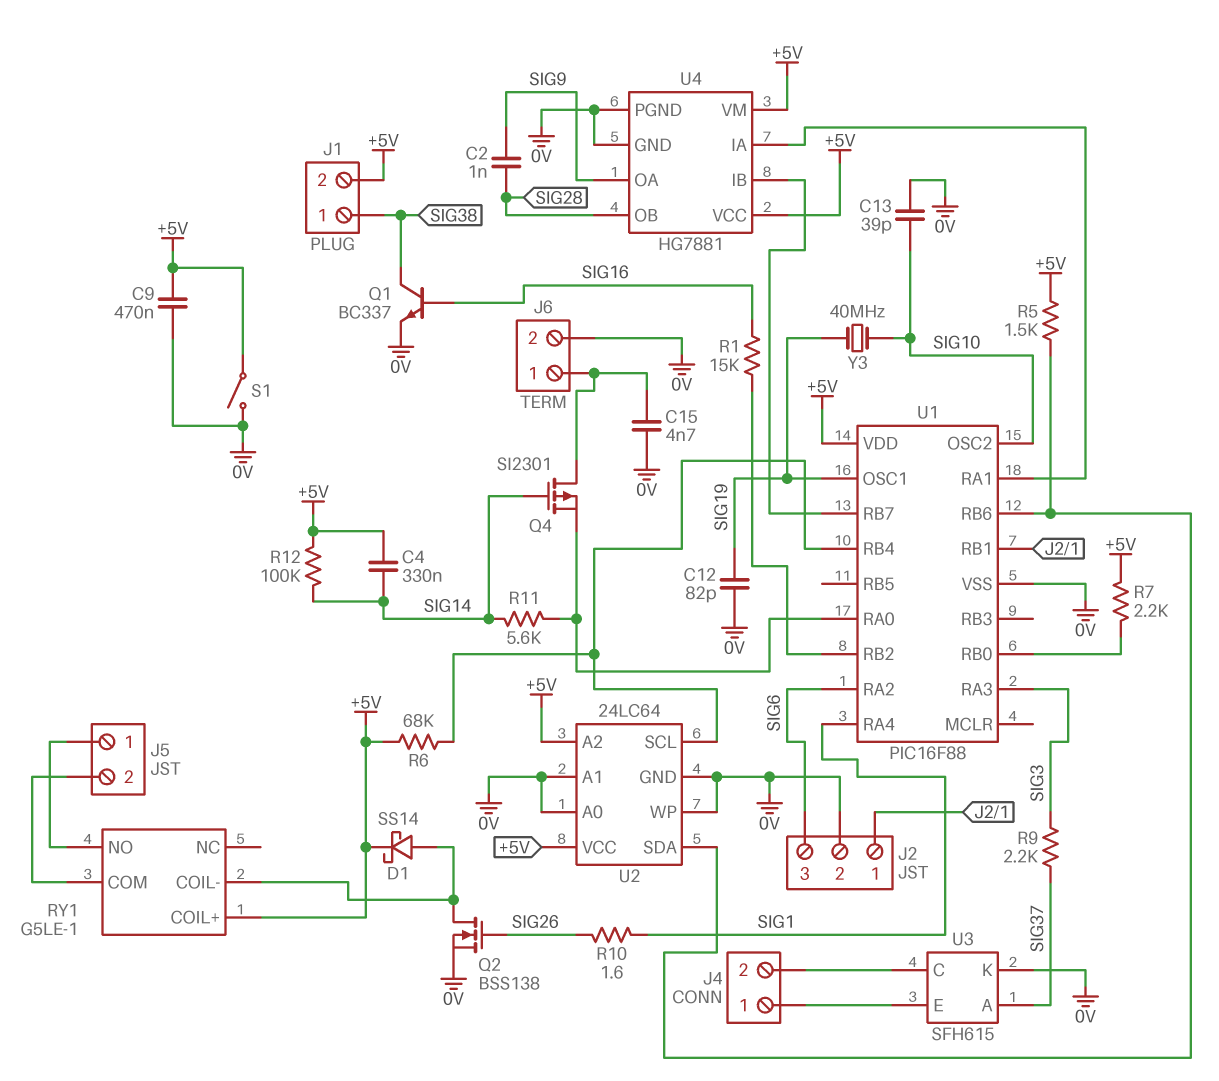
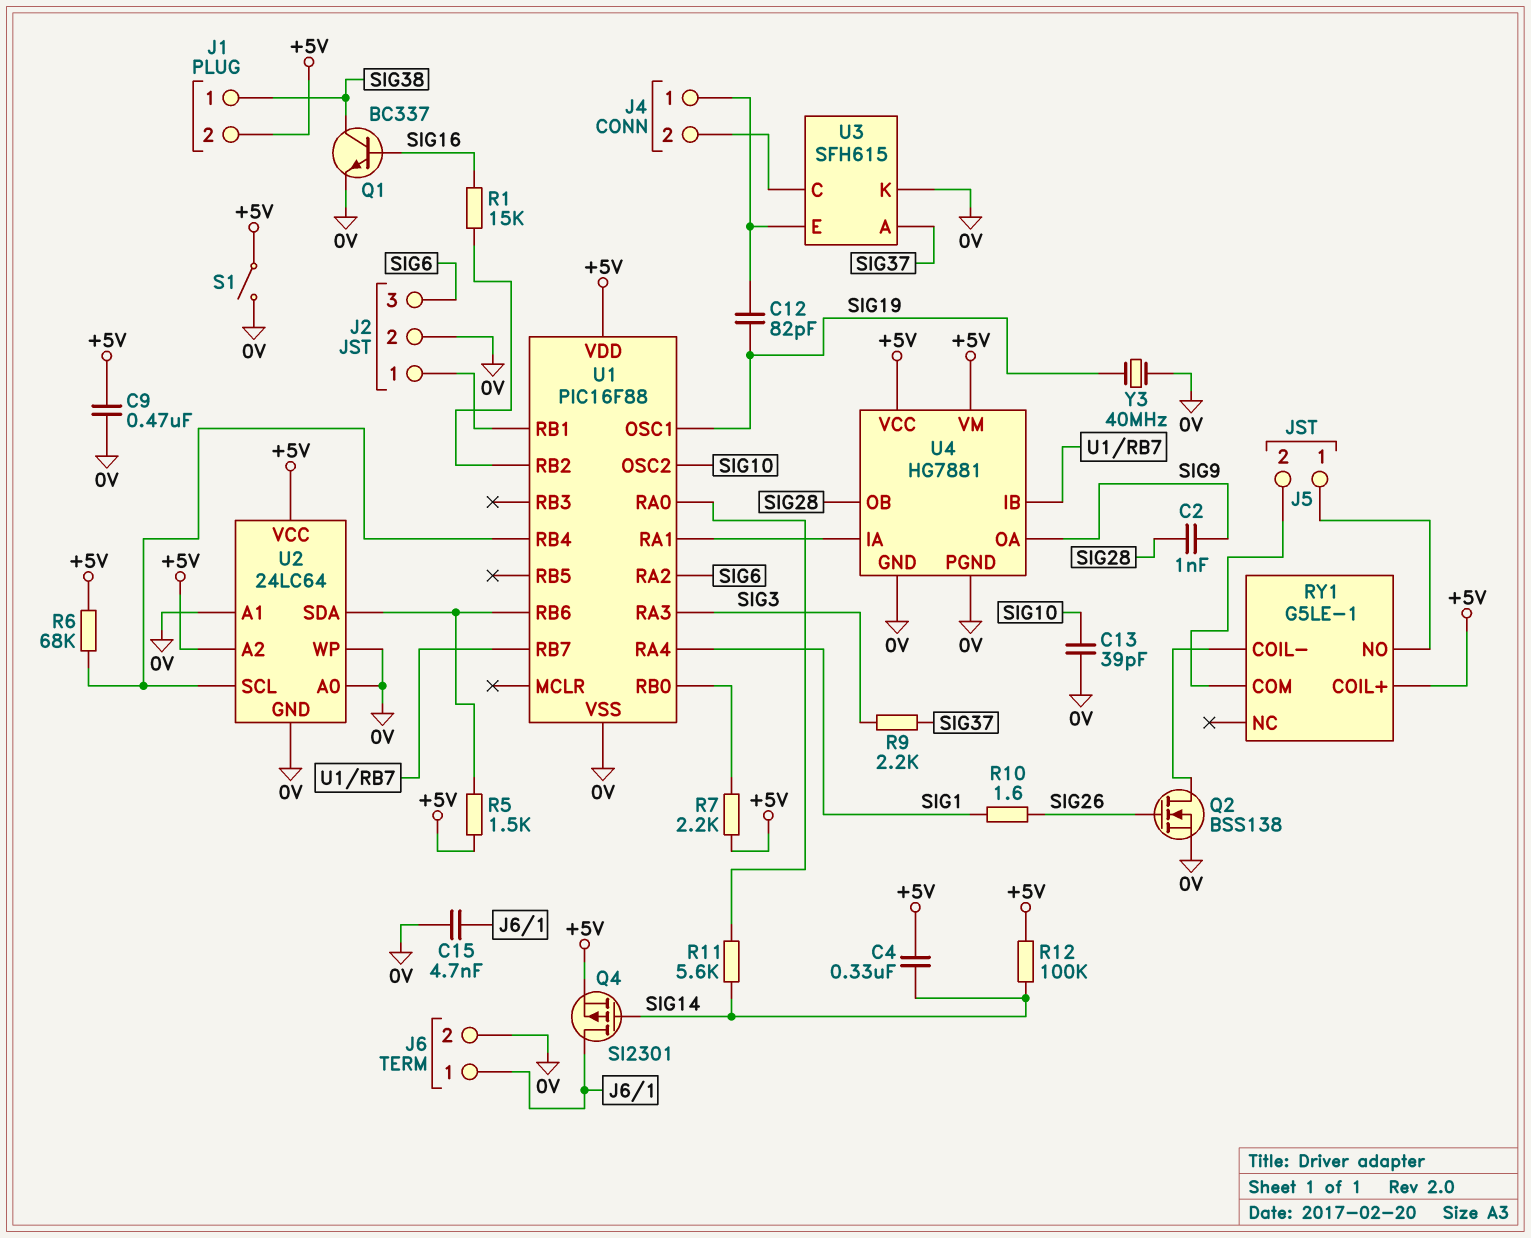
C12: 82pF (0V, SIG19) -> 82pF (J4/1, SIG19)
D1: schottky SS14 (A RY1/COIL-, K +5V) -> none
Q4: PMOS SI2301 (G SIG14, D J6/1, S U1/RA0) -> PMOS SI2301 (G SIG14, D J6/1, S +5V)
Y3: 40MHz (SIG10, SIG19) -> 40MHz (0V, SIG19)

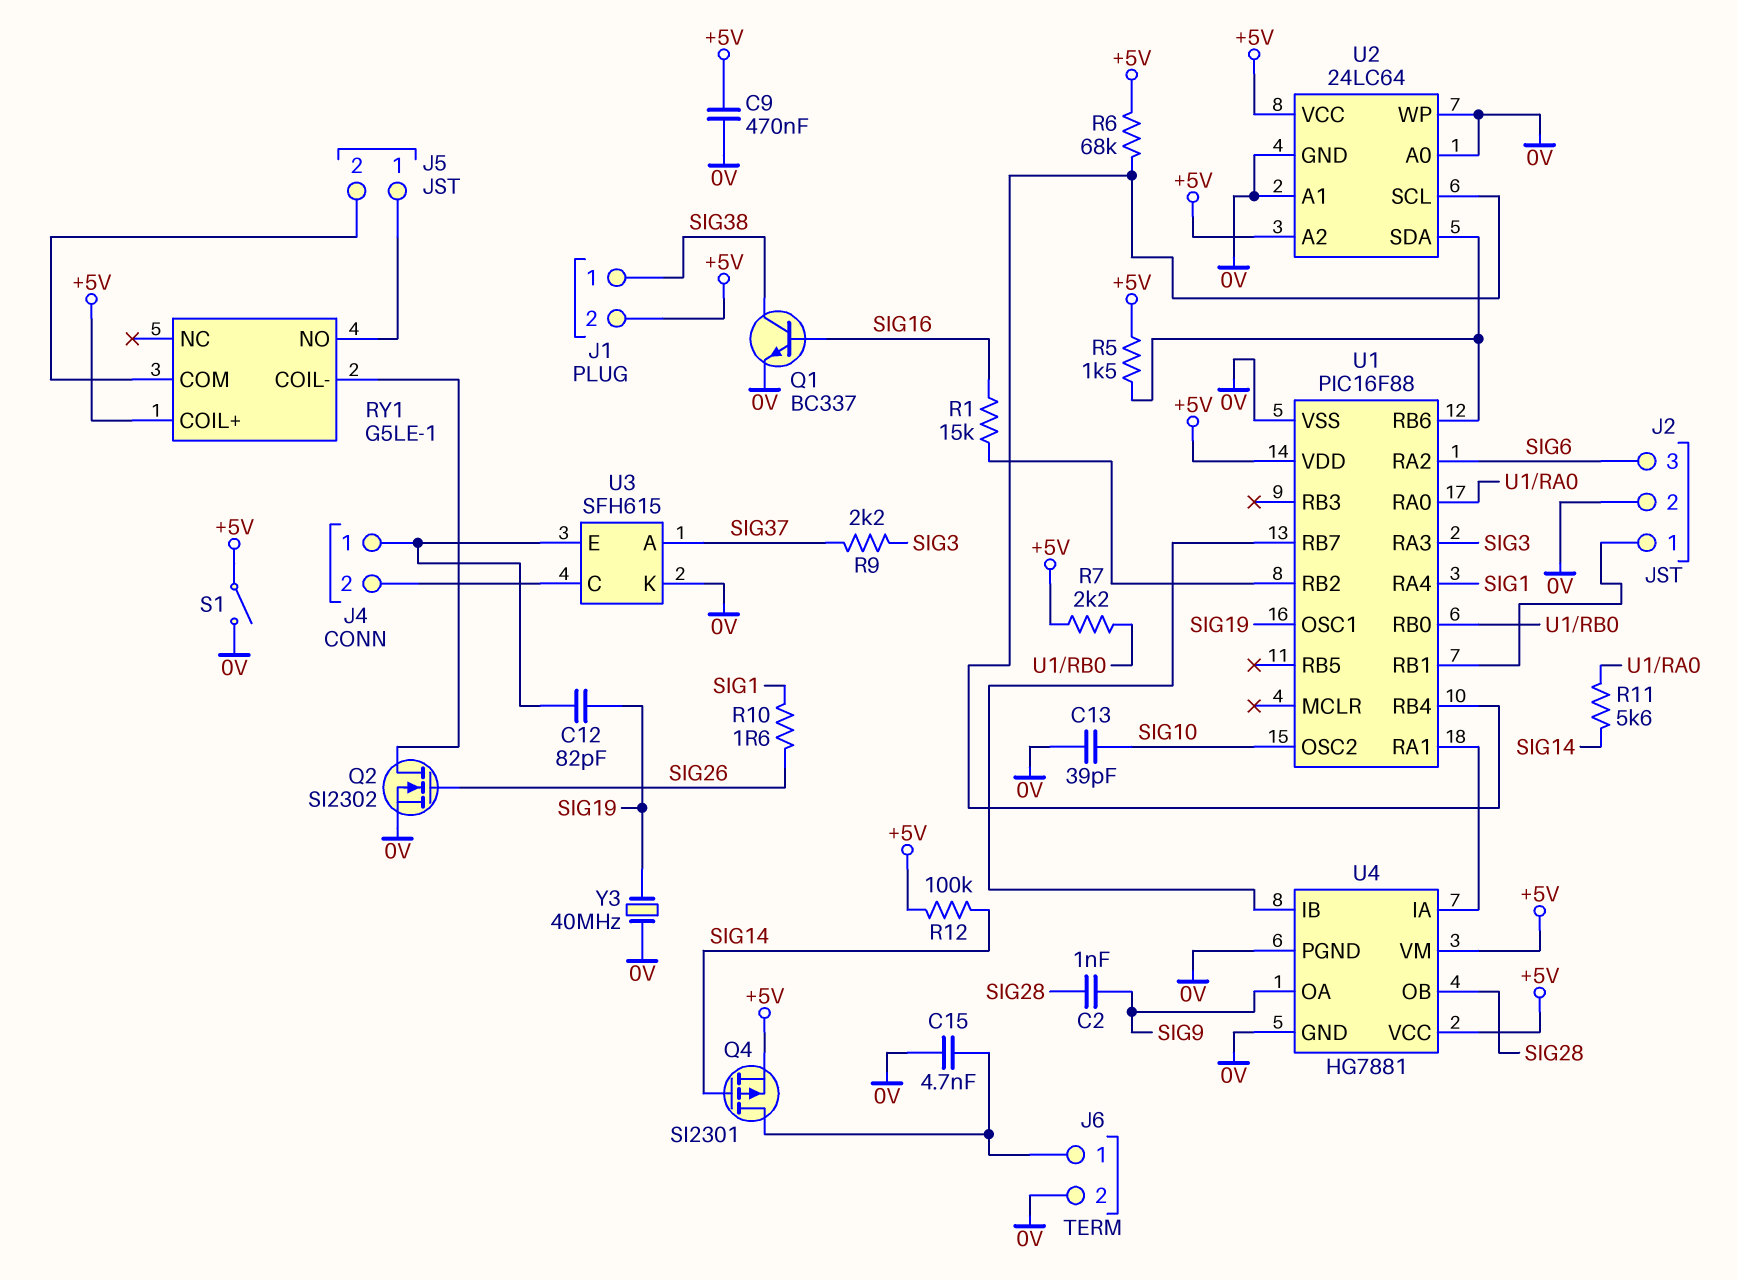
C4: 330nF (+5V, SIG14) -> none
Q2: NMOS BSS138 (G SIG26, D RY1/COIL-, S 0V) -> NMOS SI2302 (G SIG26, D RY1/COIL-, S 0V)

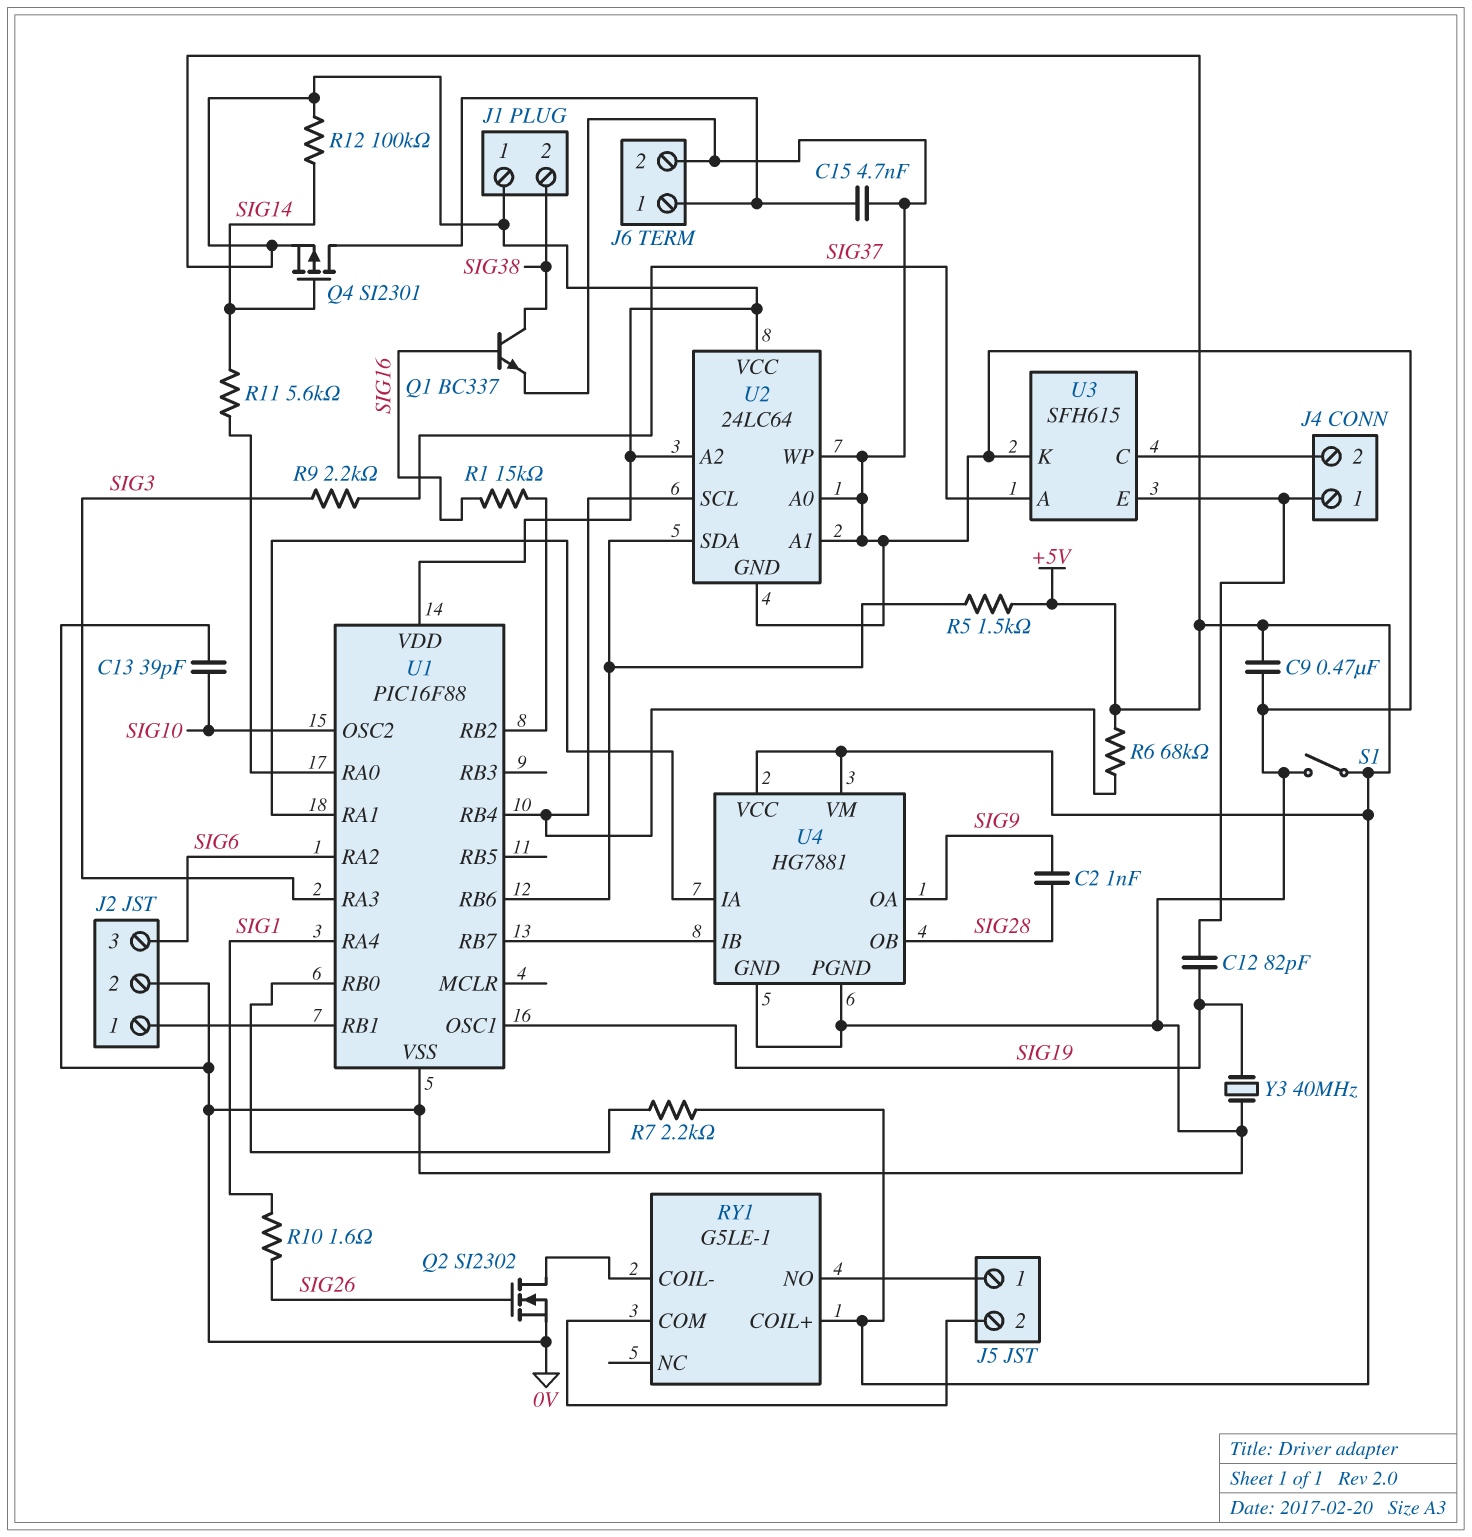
J1 pin 1: SIG38 -> +5V
J1 pin 2: +5V -> SIG38

